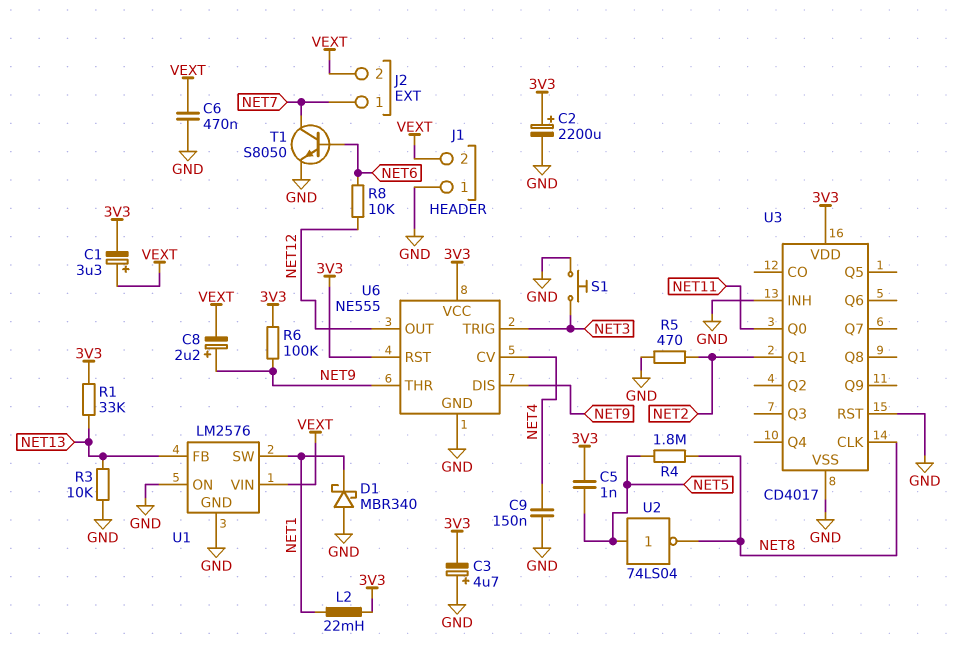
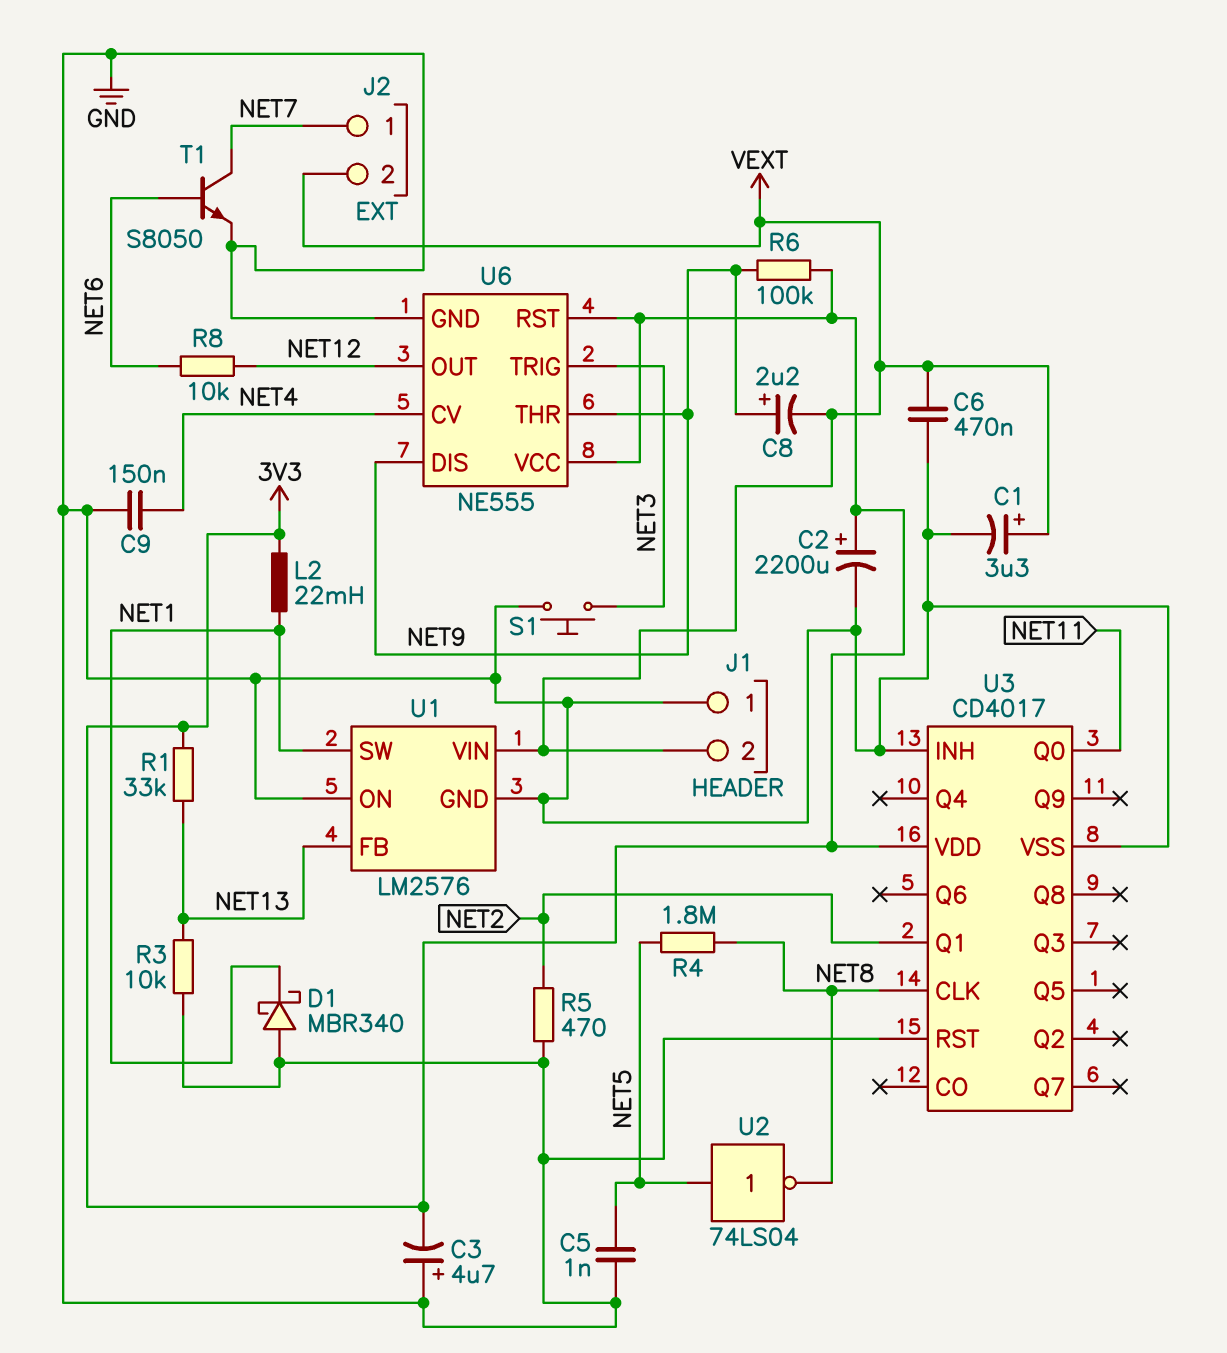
C1: 3.3uF (plus VEXT, minus 3V3) -> 3.3uF (plus VEXT, minus GND)
C5: 1nF (3V3, NET5) -> 1nF (GND, NET5)

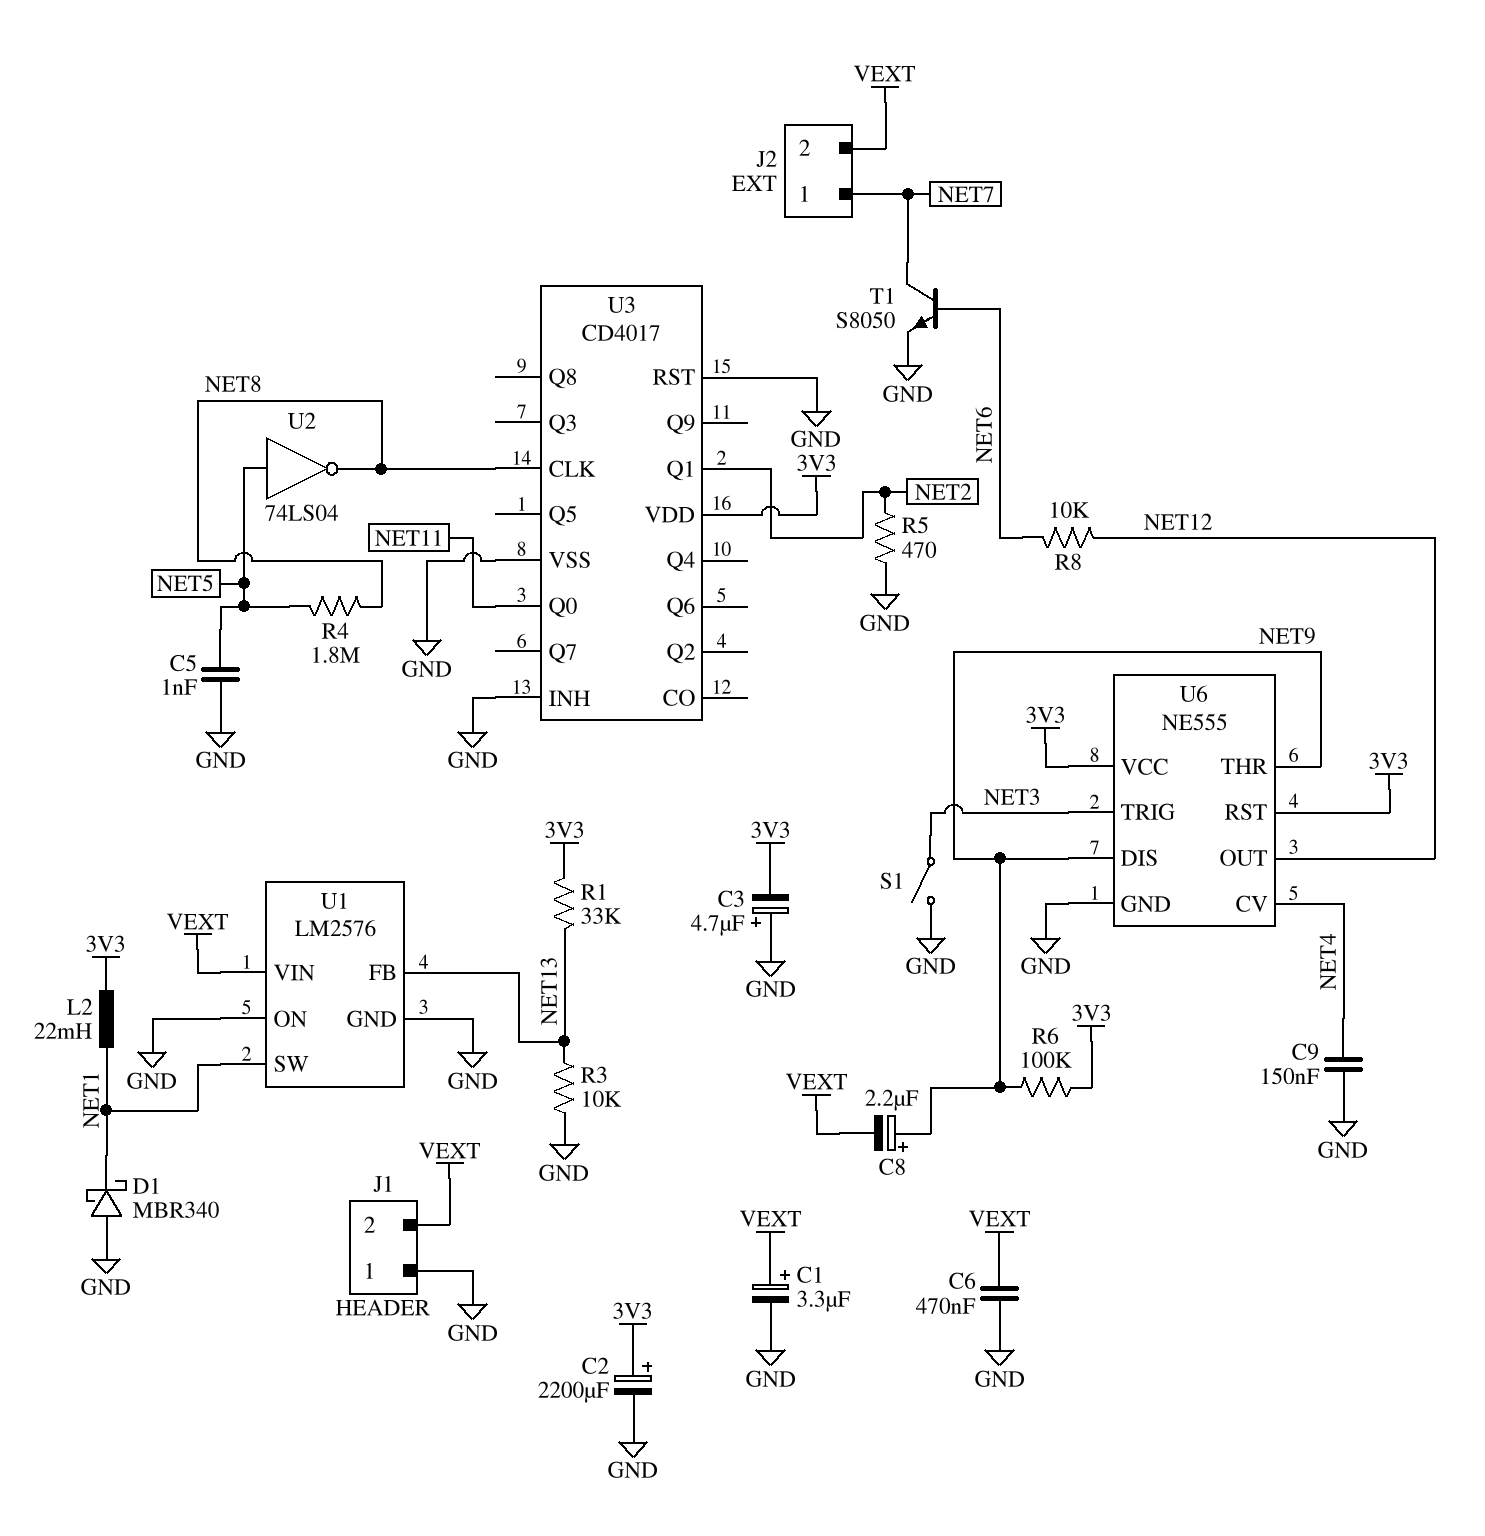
S1: button (GND, NET3) -> switch (GND, NET3)

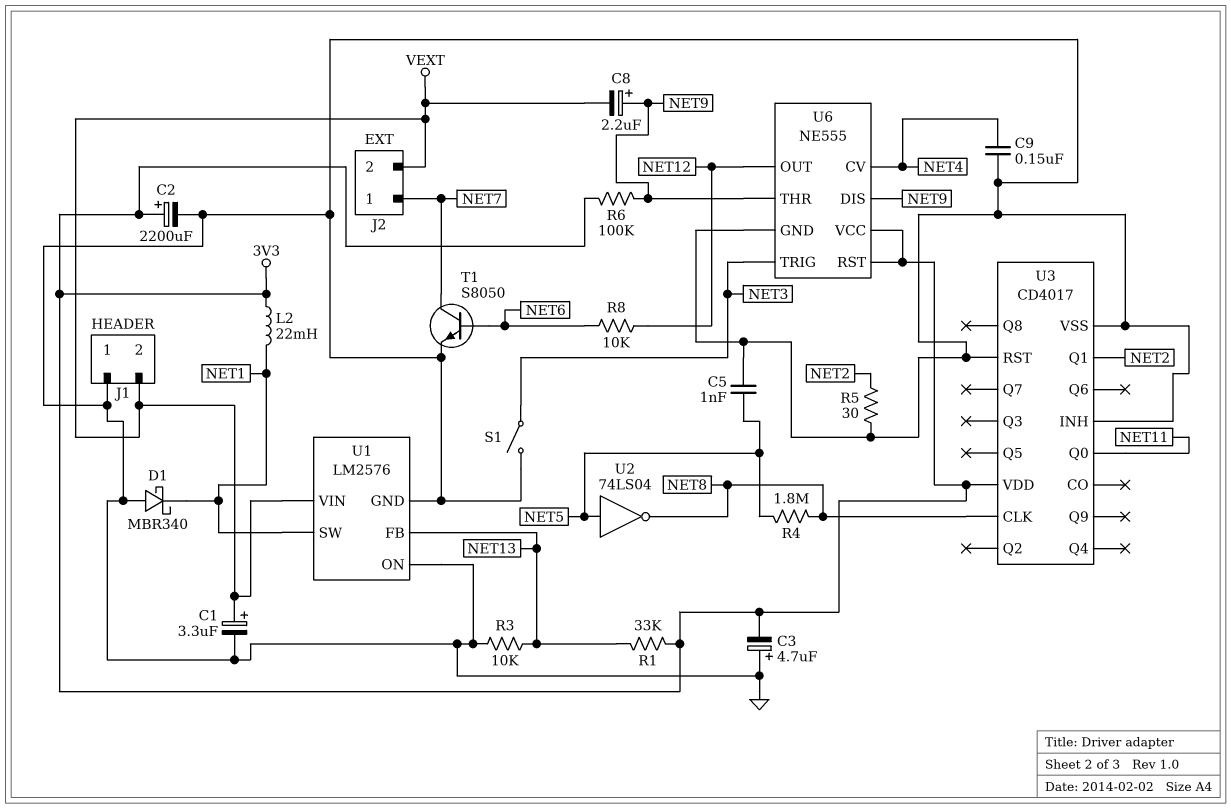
C6: 470nF (GND, VEXT) -> none
R5: 470 (GND, NET2) -> 30 (GND, NET2)

